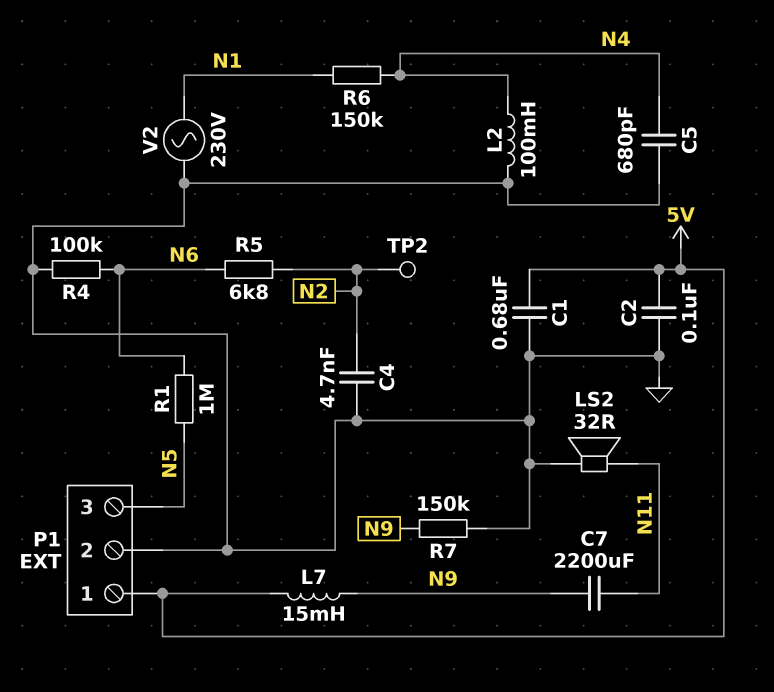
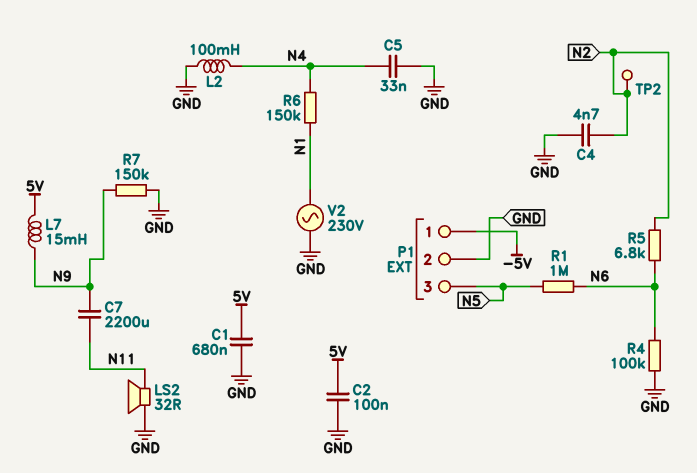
C5: 680pF (GND, N4) -> 33nF (GND, N4)
P1 pin 1: 5V -> -5V

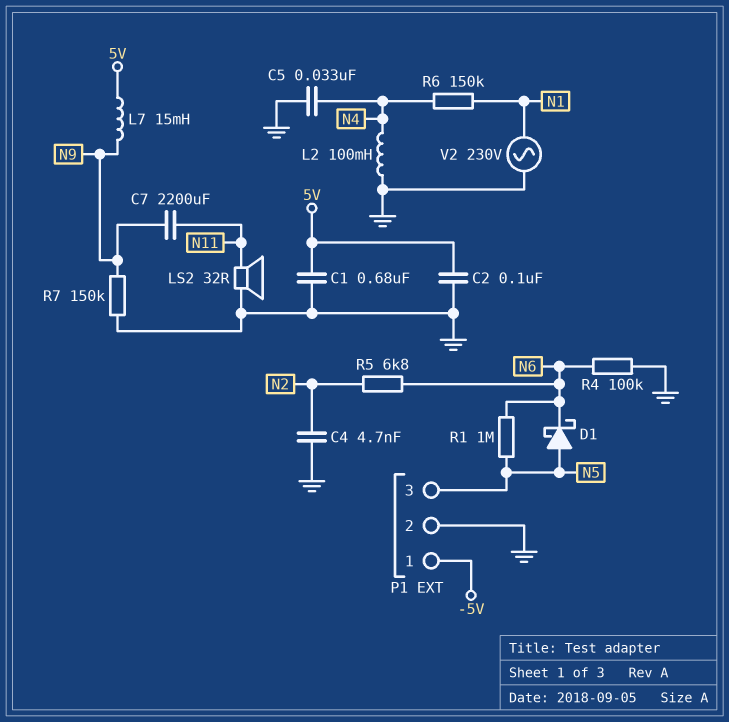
D1: none -> schottky (A N5, K N6)
TP2: test point (N2) -> none

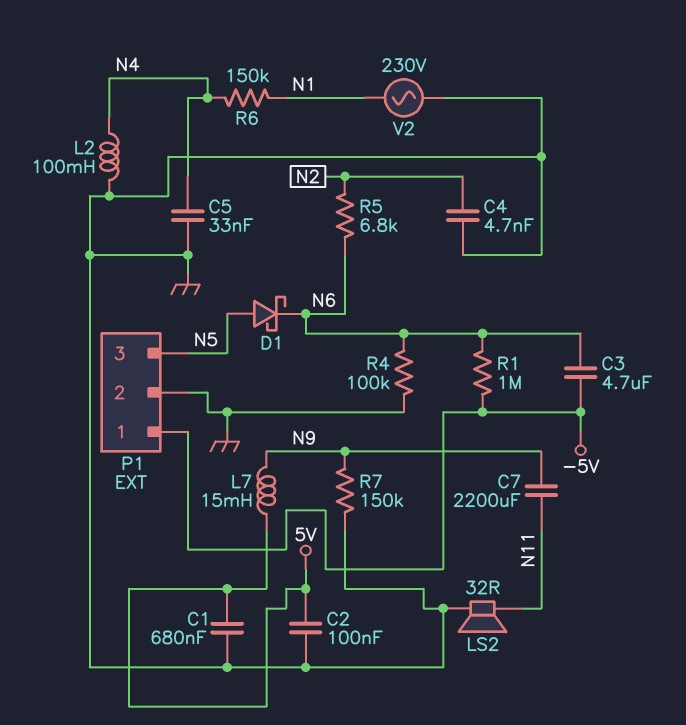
C3: none -> 4.7uF (-5V, N6)
R1: 1M (N5, N6) -> 1M (-5V, N6)

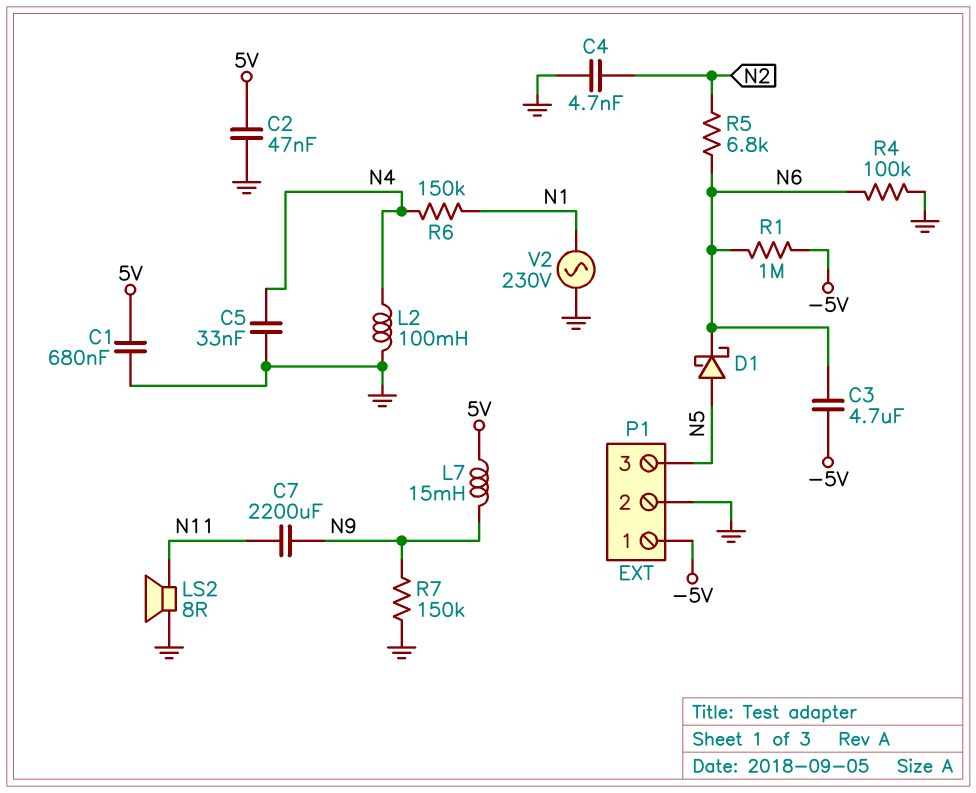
C2: 100nF (5V, GND) -> 47nF (5V, GND)
LS2: speaker 32R (GND, N11) -> speaker 8R (GND, N11)

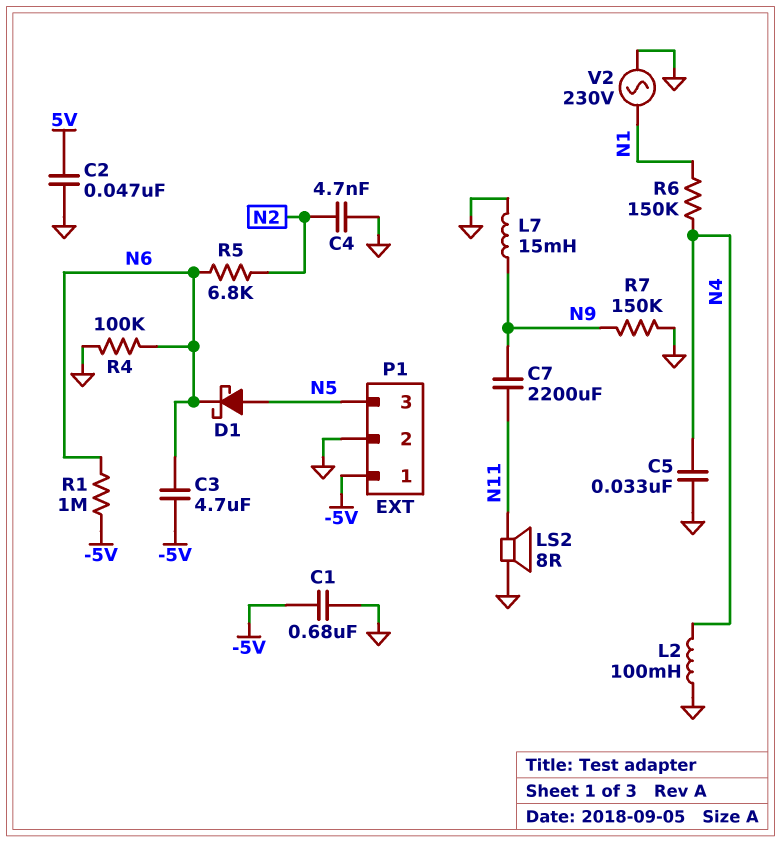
C1: 680nF (5V, GND) -> 680nF (-5V, GND)
L7: 15mH (5V, N9) -> 15mH (GND, N9)

